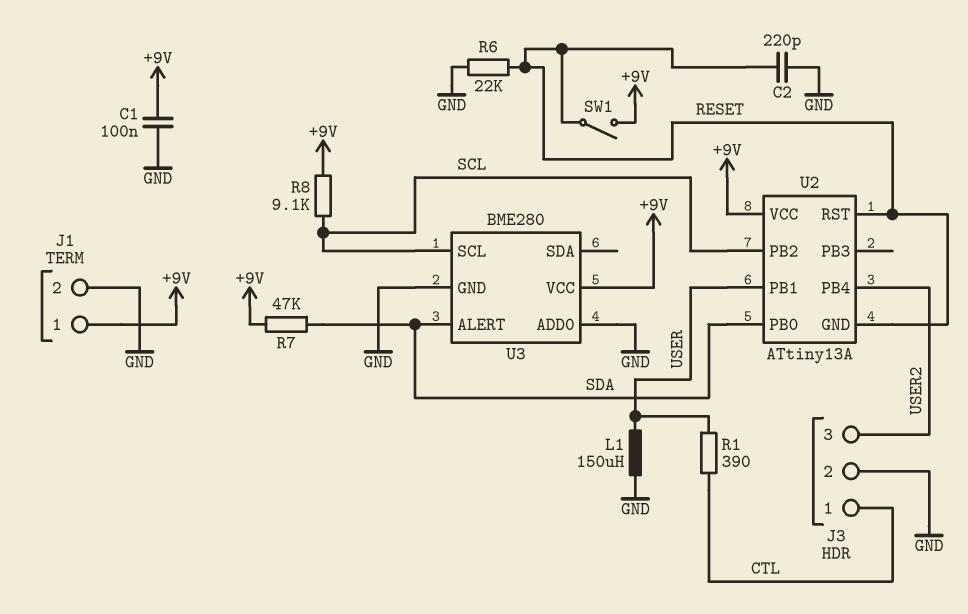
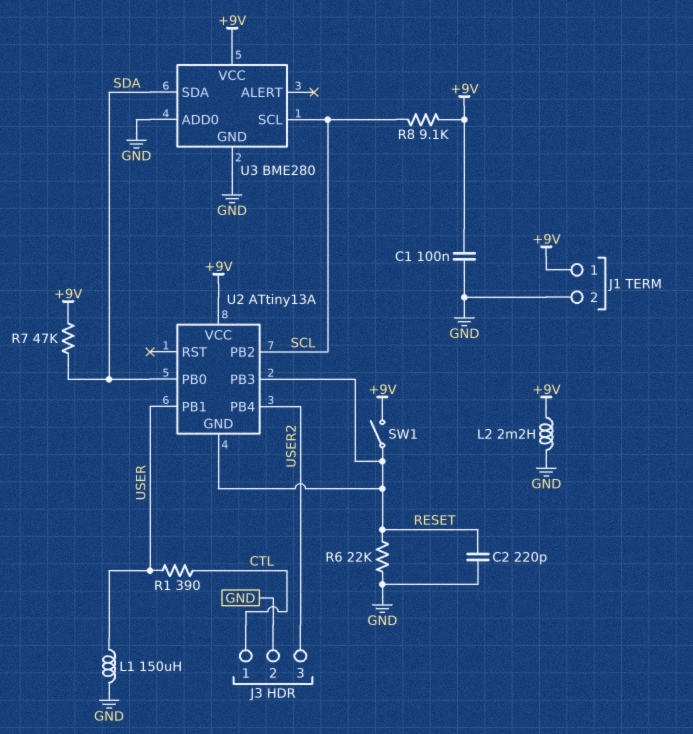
L2: none -> 2.2mH (+9V, GND)
U2 pin PB3: none -> RESET
U2 pin RST: RESET -> none
U3 pin ALERT: SDA -> none
U3 pin SDA: none -> SDA

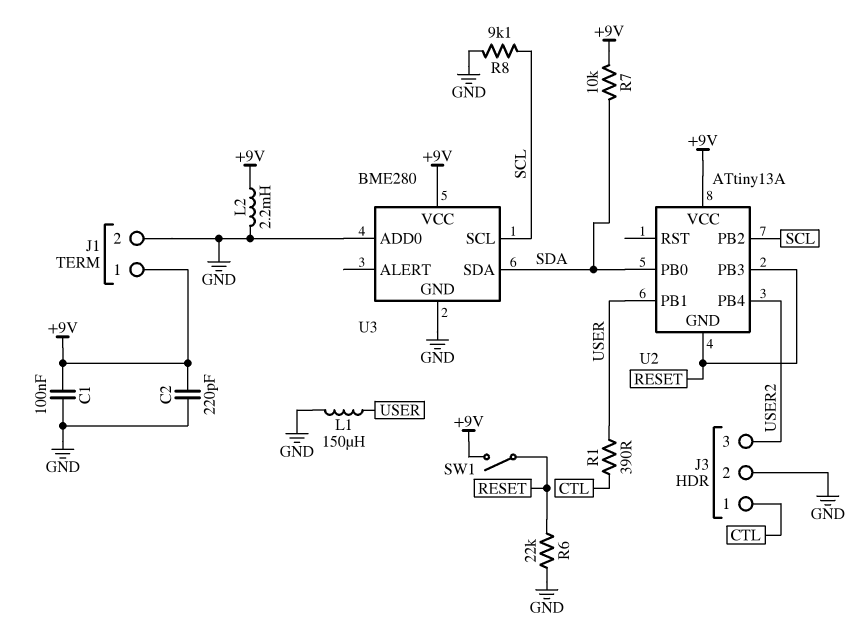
C2: 220pF (GND, RESET) -> 220pF (+9V, GND)
R7: 47k (+9V, SDA) -> 10k (+9V, SDA)
R8: 9.1k (+9V, SCL) -> 9.1k (GND, SCL)

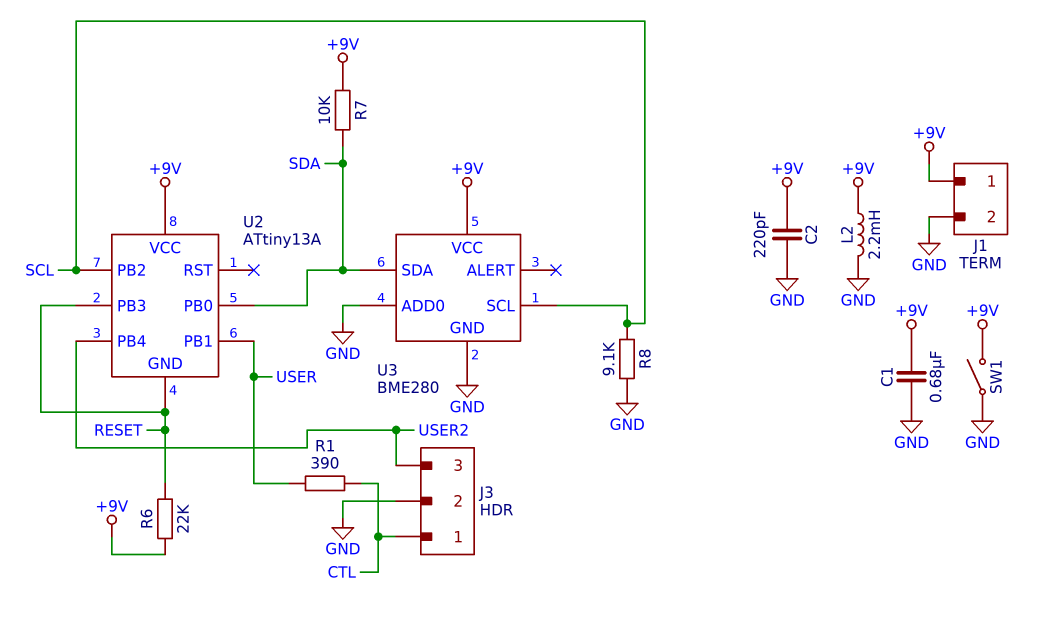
C1: 100nF (+9V, GND) -> 680nF (+9V, GND)
L1: 150uH (GND, USER) -> none
R6: 22k (GND, RESET) -> 22k (+9V, RESET)
SW1: switch (+9V, RESET) -> switch (+9V, GND)

